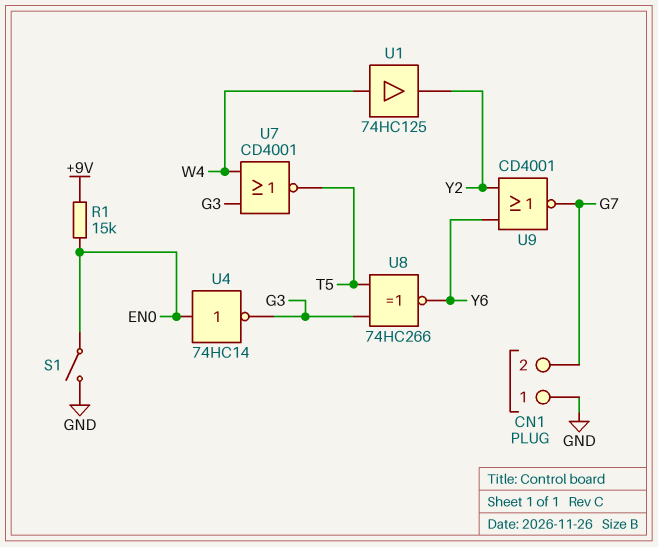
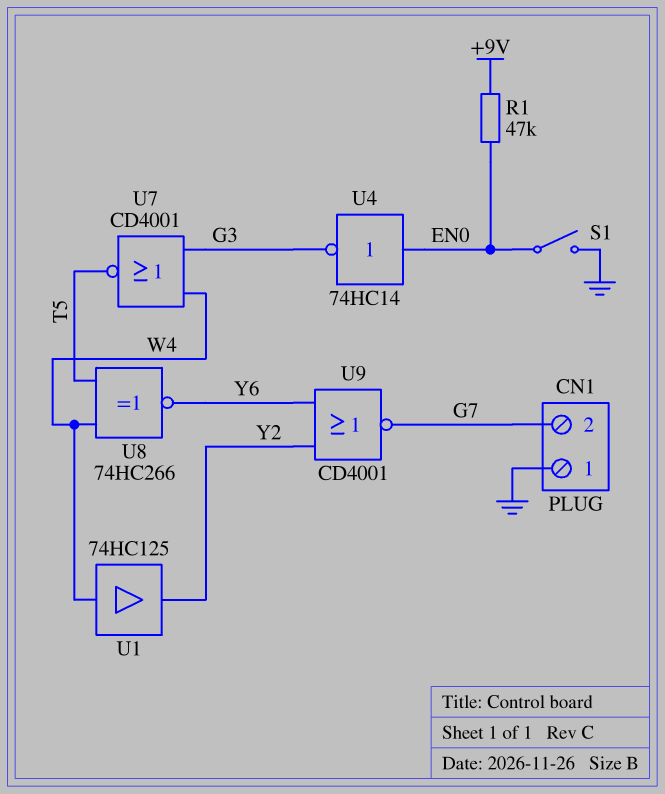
R1: 15k (+9V, EN0) -> 47k (+9V, EN0)
U8: XNOR 74HC266 (in G3, in T5, out Y6) -> XNOR 74HC266 (in T5, in W4, out Y6)

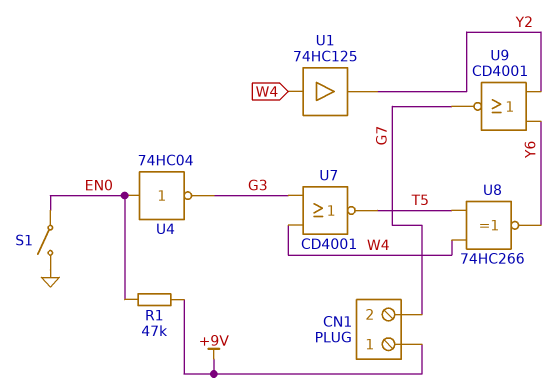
CN1 pin 1: GND -> +9V
U4: NOT 74HC14 (in EN0, out G3) -> NOT 74HC04 (in EN0, out G3)

